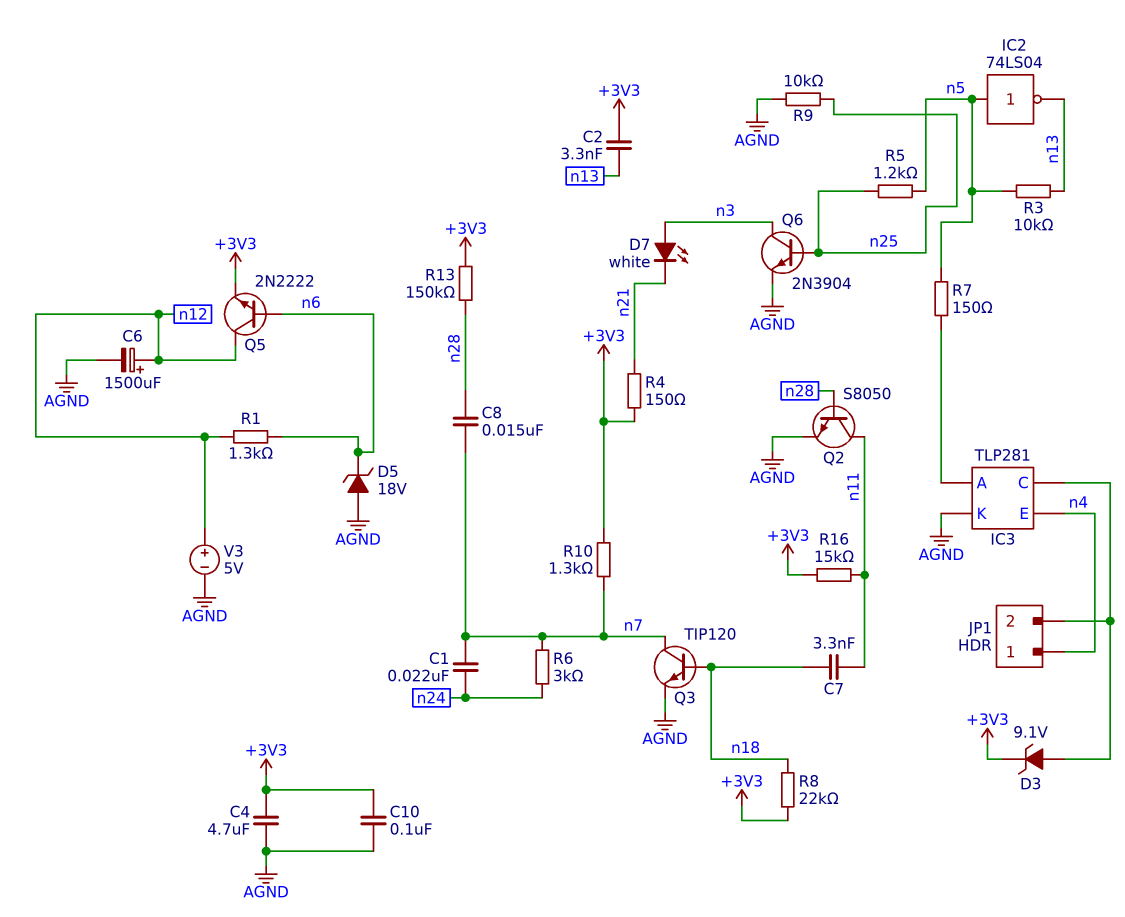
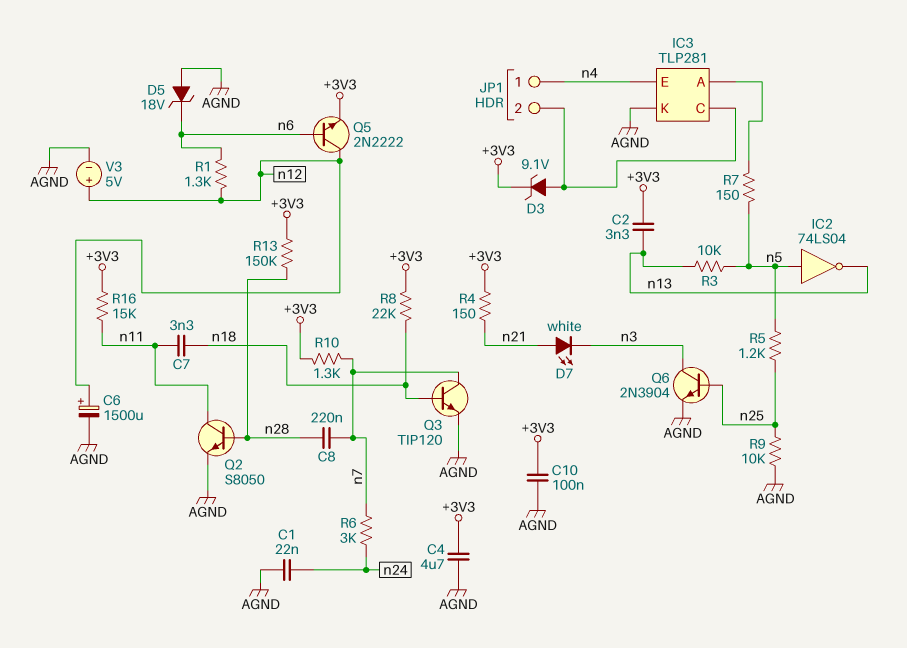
C1: 22nF (n7, n24) -> 22nF (AGND, n24)
C8: 15nF (n7, n28) -> 220nF (n7, n28)
D7: LED white (A n3, K n21) -> LED white (A n21, K n3)

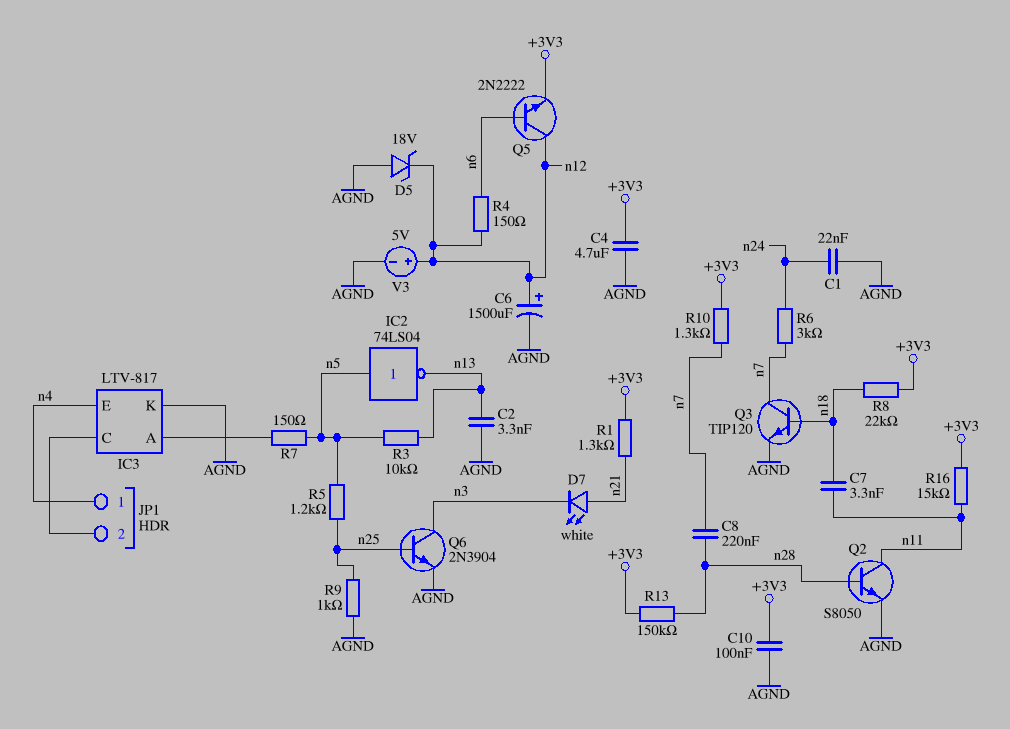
C2: 3.3nF (+3V3, n13) -> 3.3nF (AGND, n13)
D3: zener 9.1V (A IC3/C, K +3V3) -> none
D5: zener 18V (A AGND, K n6) -> zener 18V (A AGND, K n12)
IC3: TLP281 -> LTV-817
R1: 1.3k (n6, n12) -> 1.3k (+3V3, n21)
R4: 150 (+3V3, n21) -> 150 (n6, n12)
R9: 10k (AGND, n25) -> 1k (AGND, n25)

